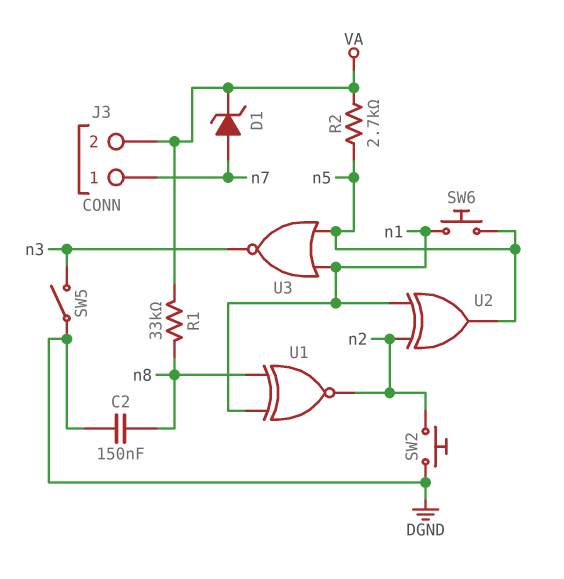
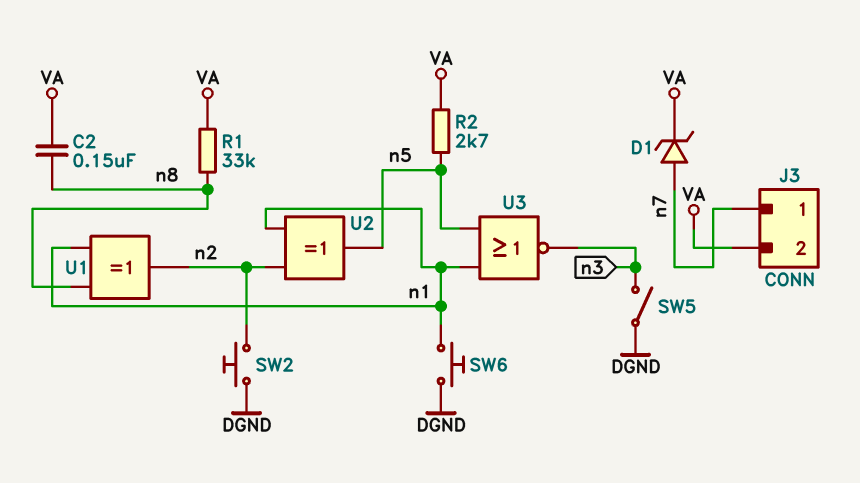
C2: 150nF (DGND, n8) -> 150nF (VA, n8)
SW6: button (n1, n5) -> button (DGND, n1)
U1: XNOR (in n1, in n8, out n2) -> XOR (in n1, in n8, out n2)

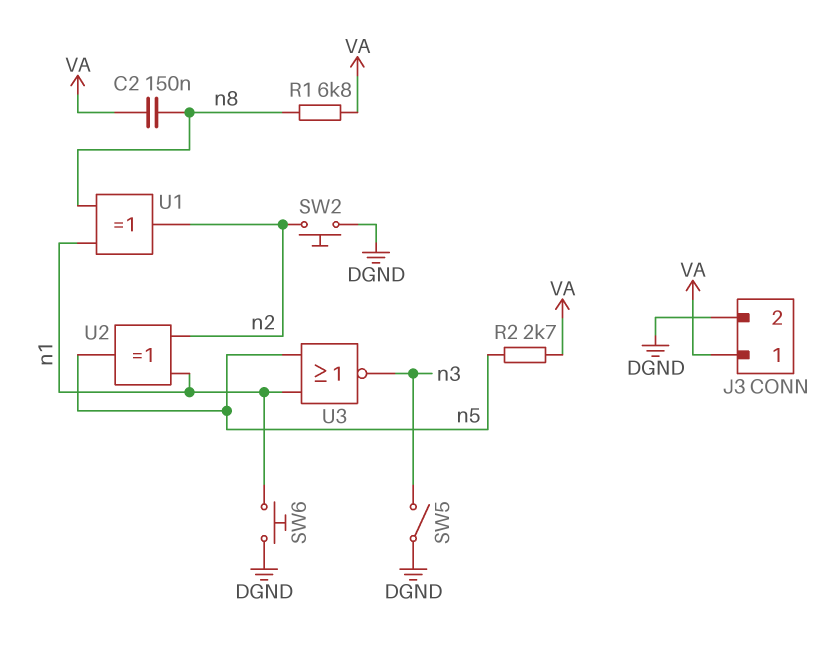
D1: zener (A n7, K VA) -> none
J3 pin 1: n7 -> VA
J3 pin 2: VA -> DGND
R1: 33k (VA, n8) -> 6.8k (VA, n8)

